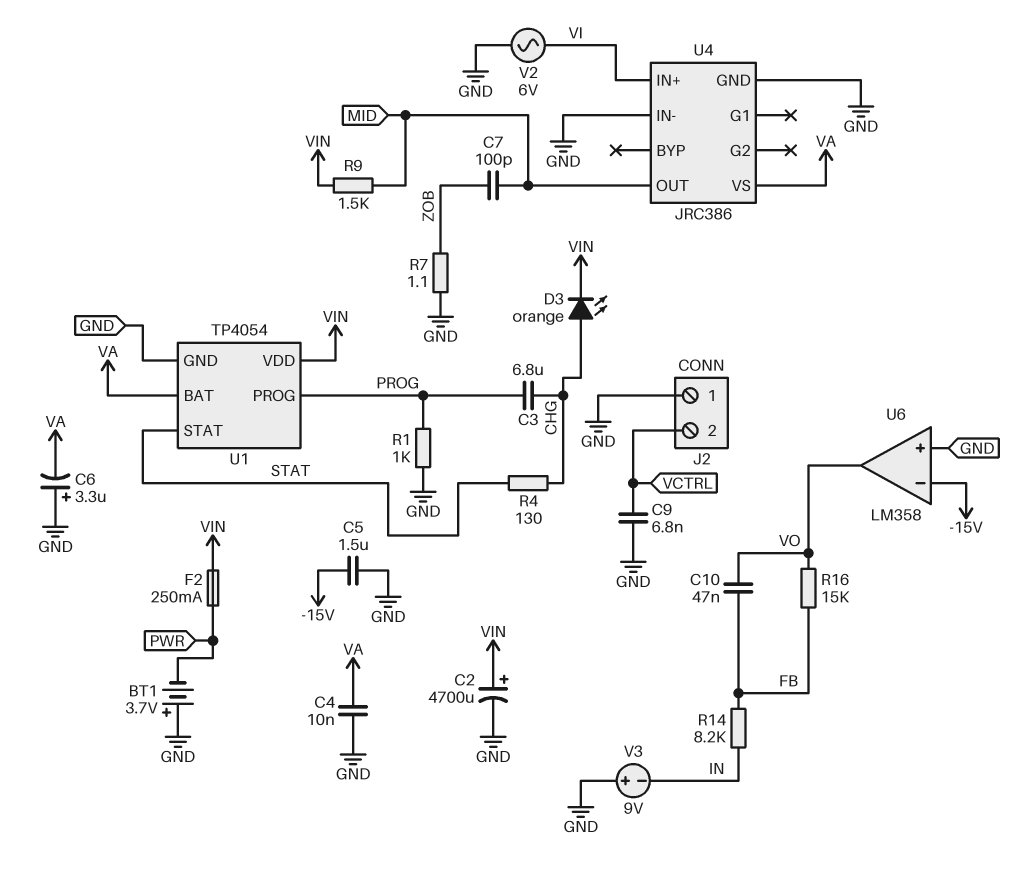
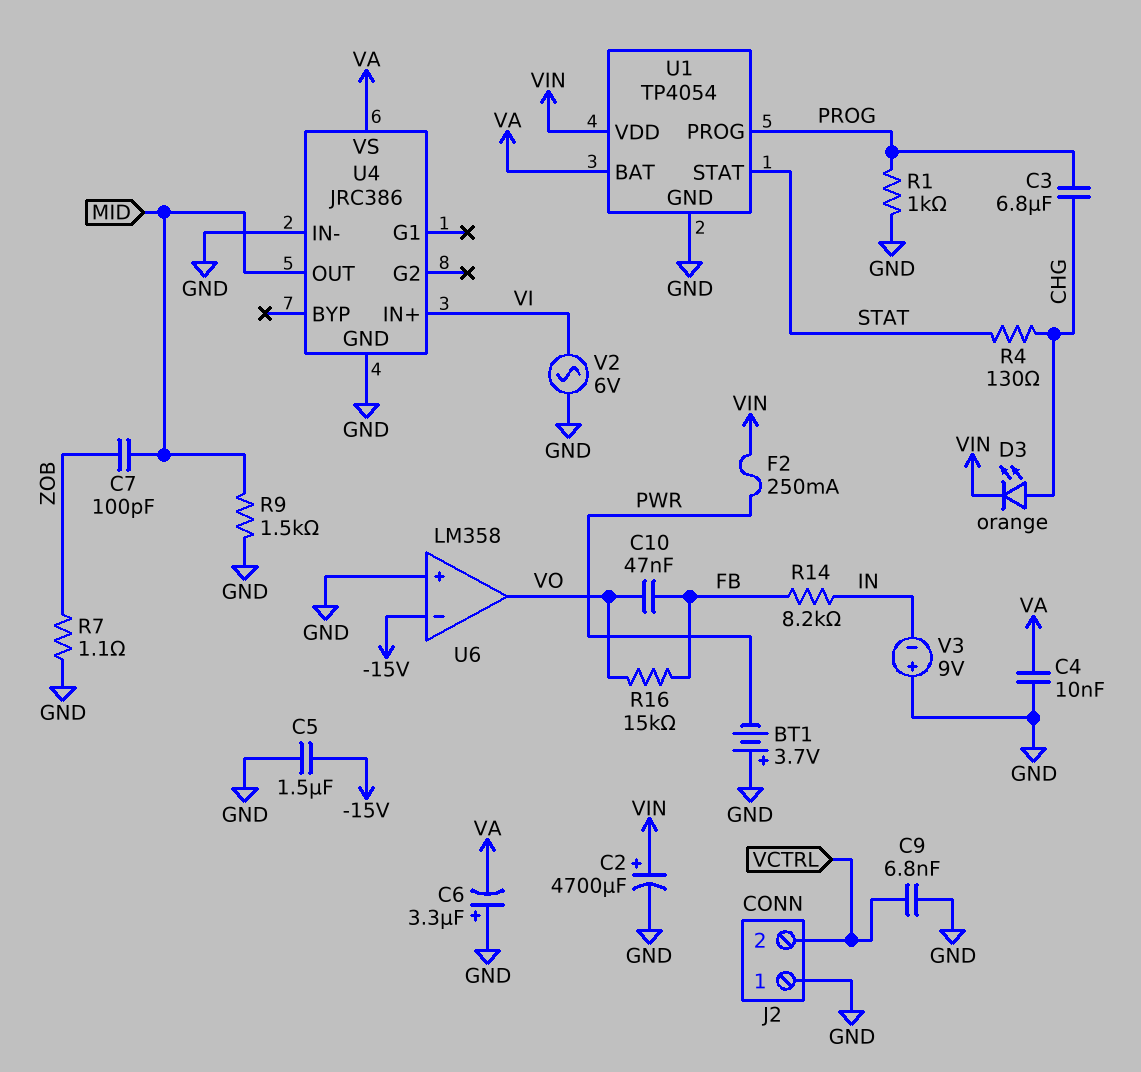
R9: 1.5k (MID, VIN) -> 1.5k (GND, MID)

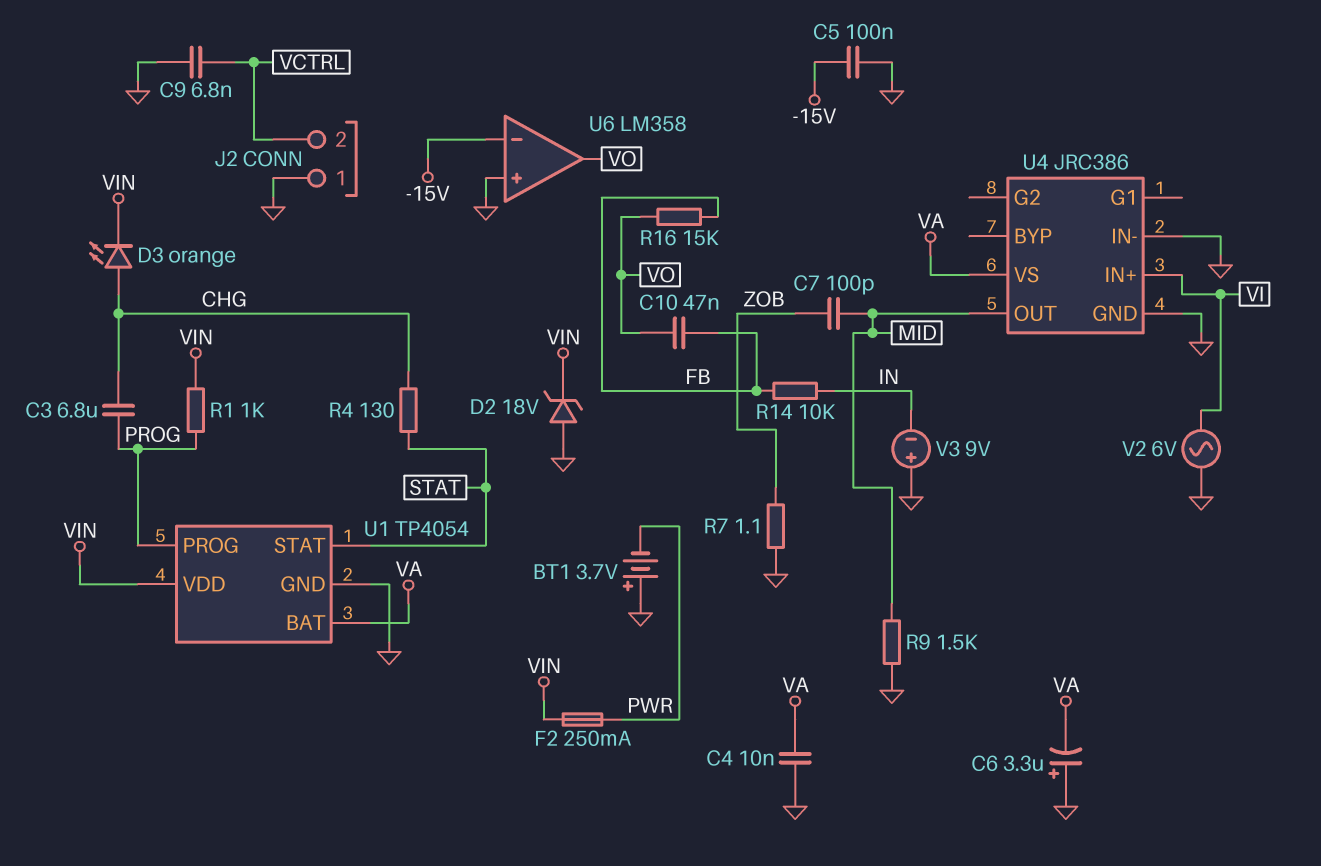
C2: 4700uF (plus VIN, minus GND) -> none
C5: 1.5uF (-15V, GND) -> 100nF (-15V, GND)
D2: none -> zener 18V (A GND, K VIN)
R1: 1k (GND, PROG) -> 1k (PROG, VIN)
R14: 8.2k (FB, IN) -> 10k (FB, IN)

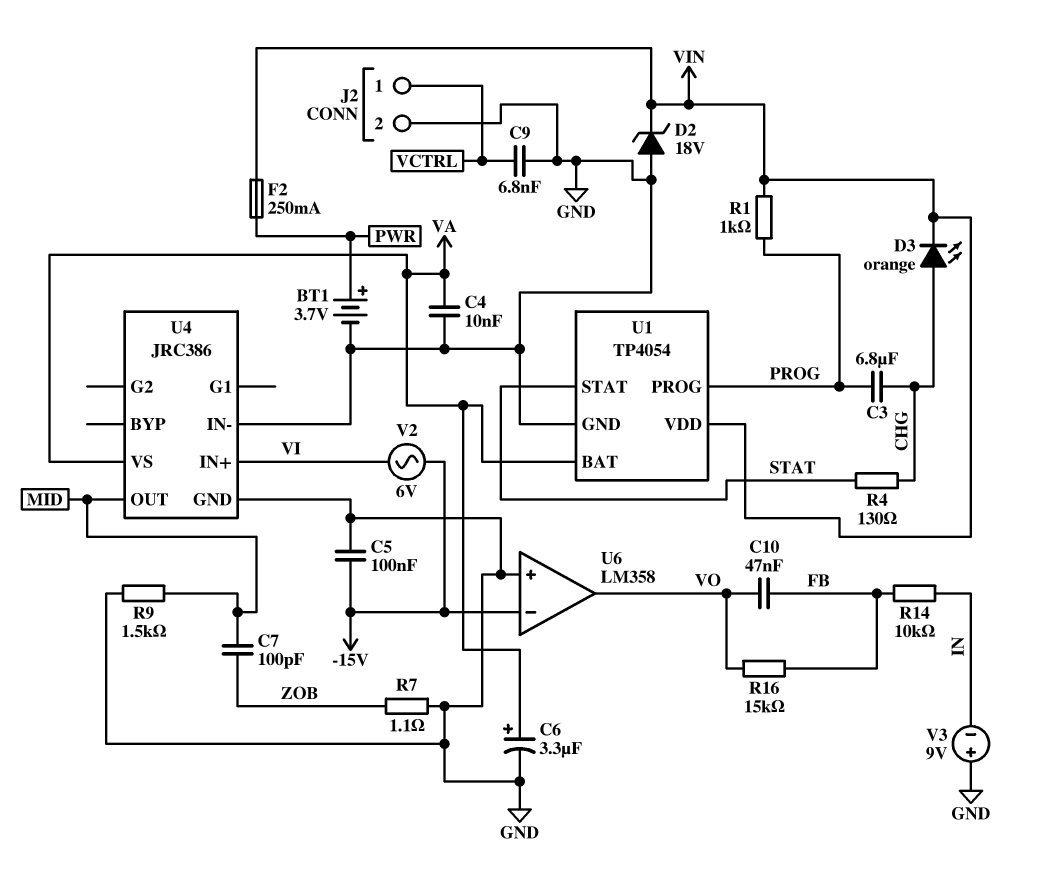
BT1: 3.7V (plus GND, minus PWR) -> 3.7V (plus PWR, minus GND)
C6: 3.3uF (plus GND, minus VA) -> 3.3uF (plus VA, minus GND)
J2 pin 1: GND -> VCTRL
J2 pin 2: VCTRL -> GND
V2: AC 6V (GND, VI) -> AC 6V (-15V, VI)

